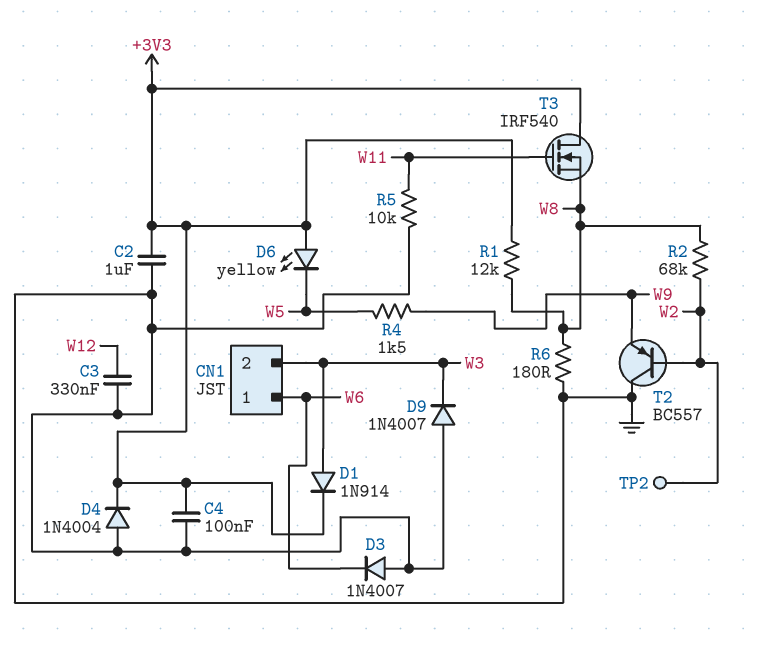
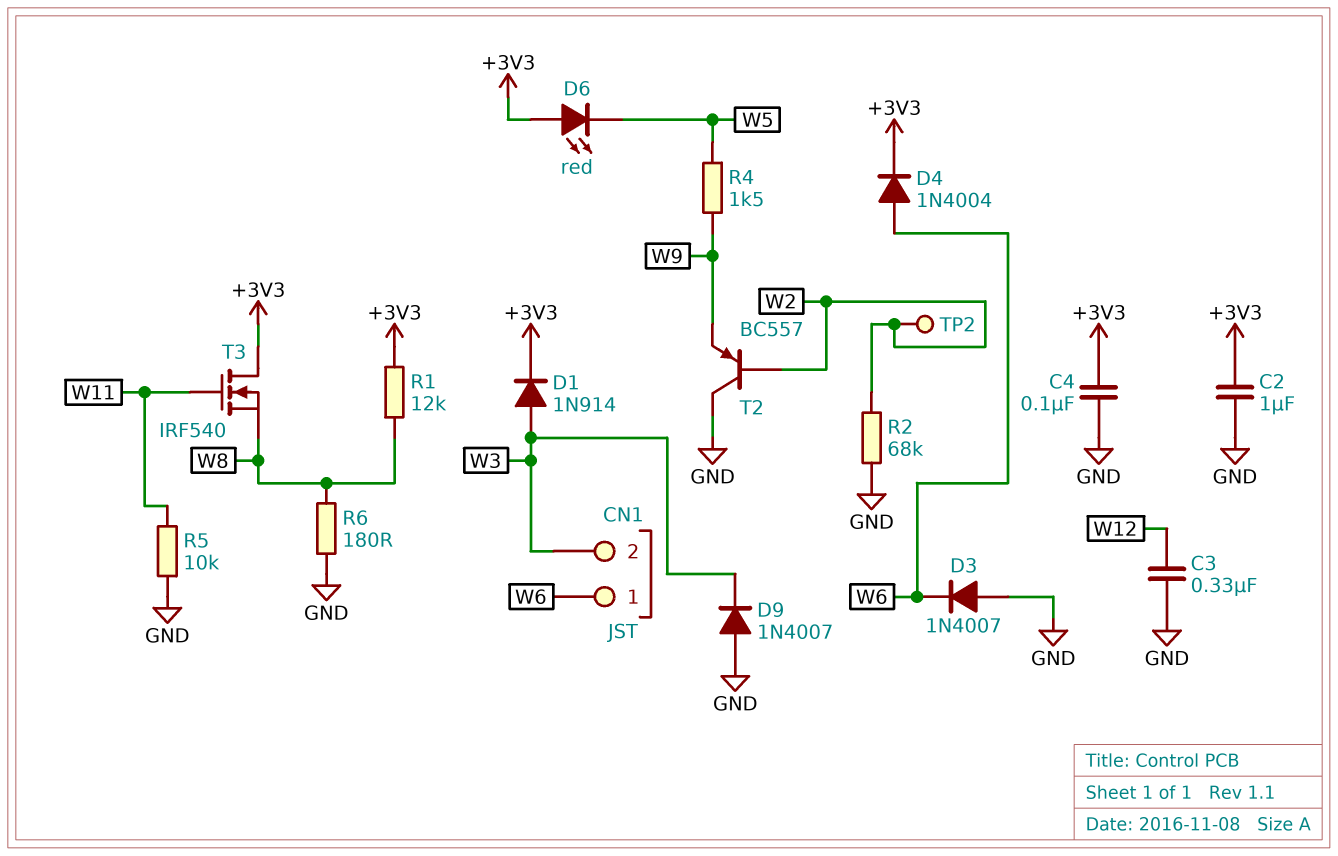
D4: diode 1N4004 (A GND, K +3V3) -> diode 1N4004 (A W6, K +3V3)
D6: LED yellow (A +3V3, K W5) -> LED red (A +3V3, K W5)
R2: 68k (W2, W8) -> 68k (GND, W2)

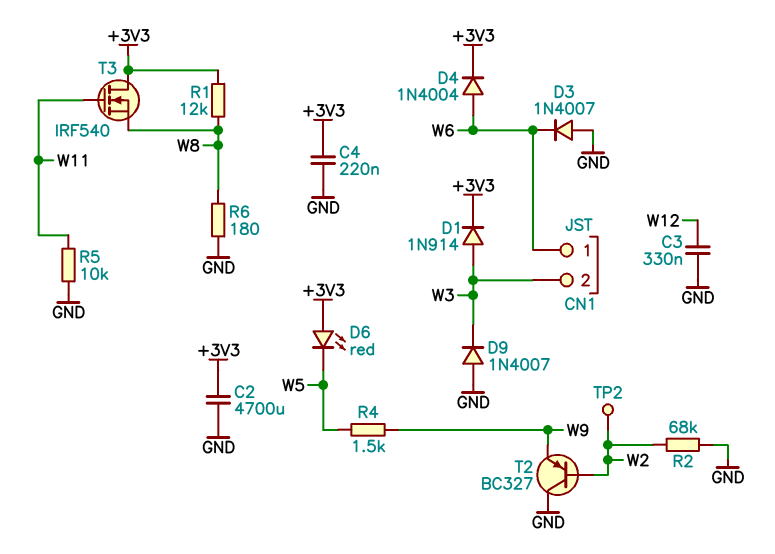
C2: 1uF (+3V3, GND) -> 4700uF (+3V3, GND)
C4: 100nF (+3V3, GND) -> 220nF (+3V3, GND)
T2: PNP BC557 (B W2, C GND, E W9) -> PNP BC327 (B W2, C GND, E W9)

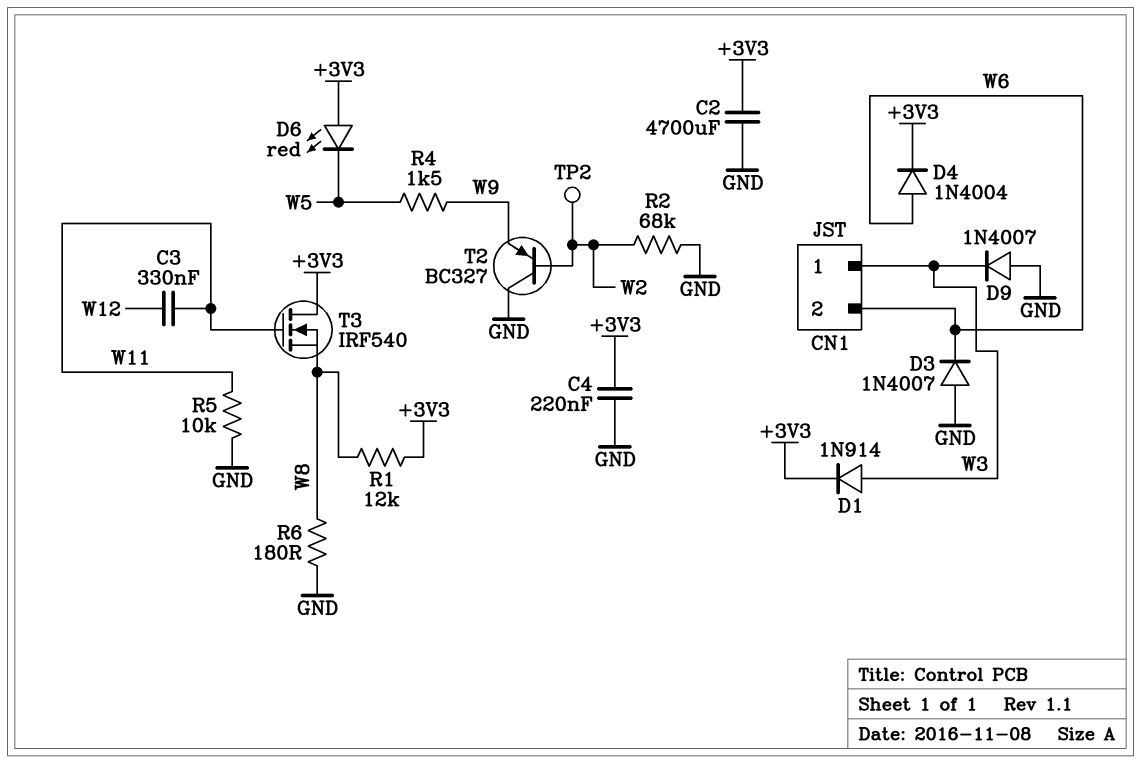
C3: 330nF (GND, W12) -> 330nF (W11, W12)
CN1 pin 1: W6 -> W3
CN1 pin 2: W3 -> W6

